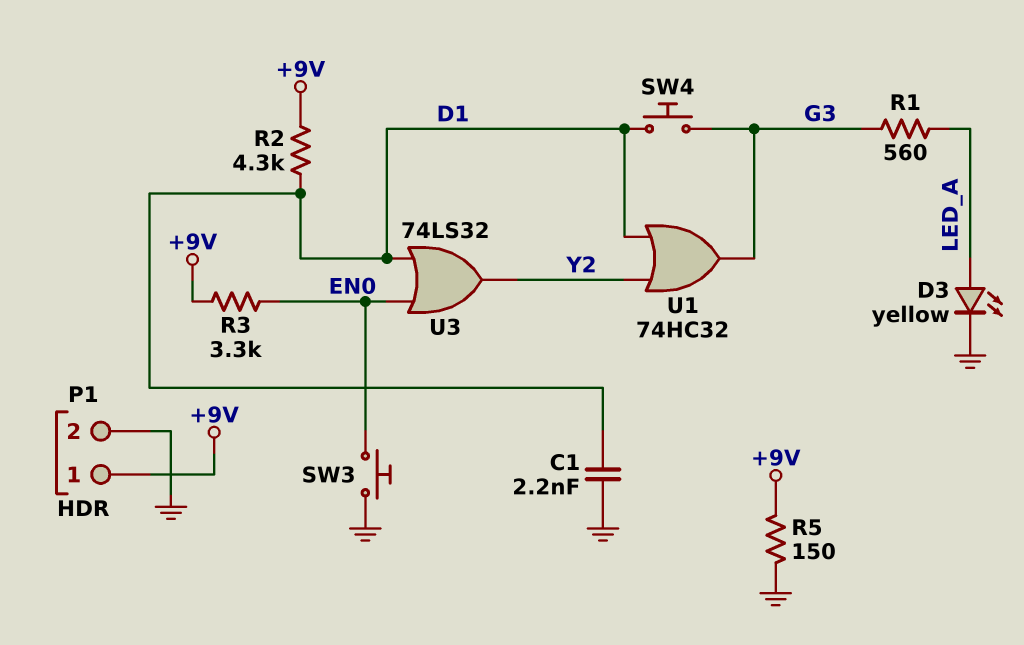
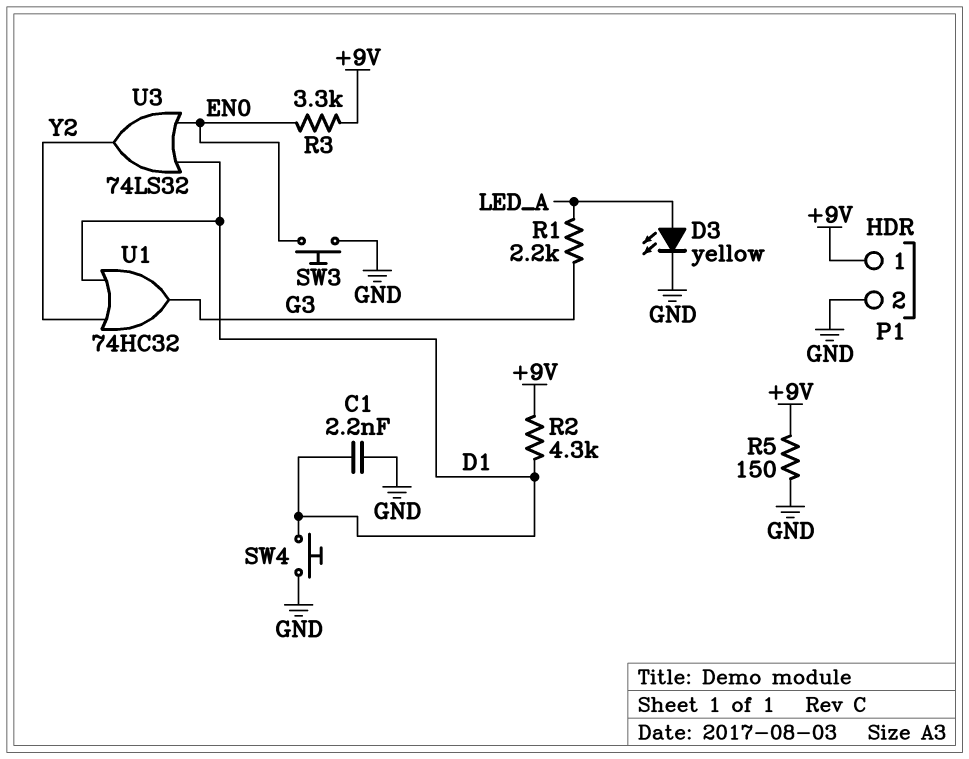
R1: 560 (G3, LED_A) -> 2.2k (G3, LED_A)
SW4: button (D1, G3) -> button (D1, GND)

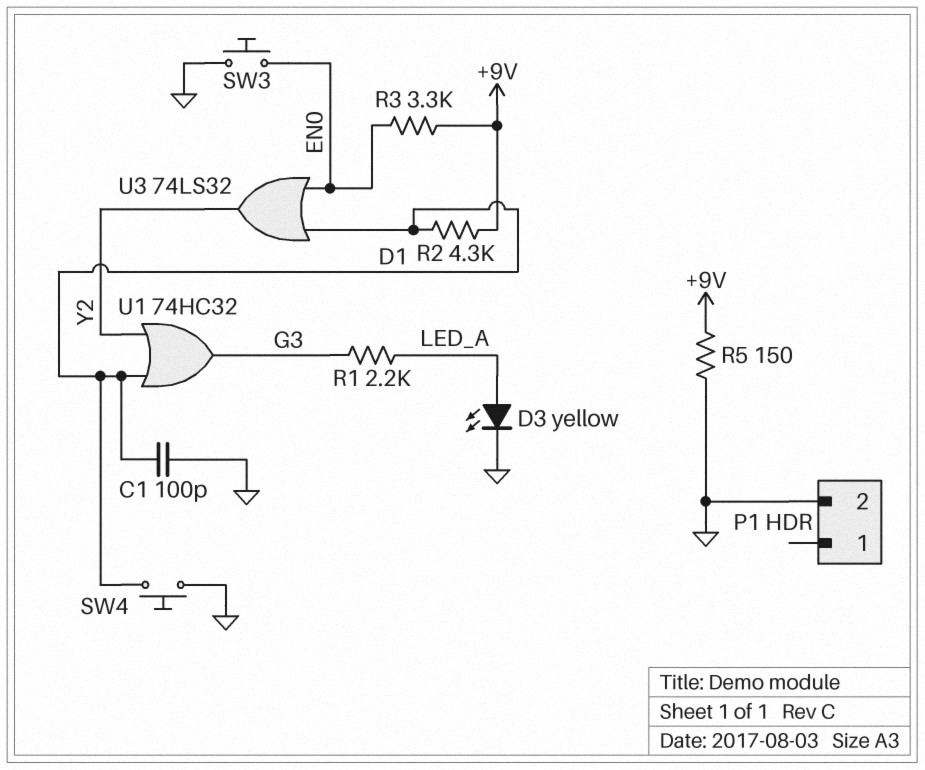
C1: 2.2nF (D1, GND) -> 100pF (D1, GND)
P1 pin 1: +9V -> none

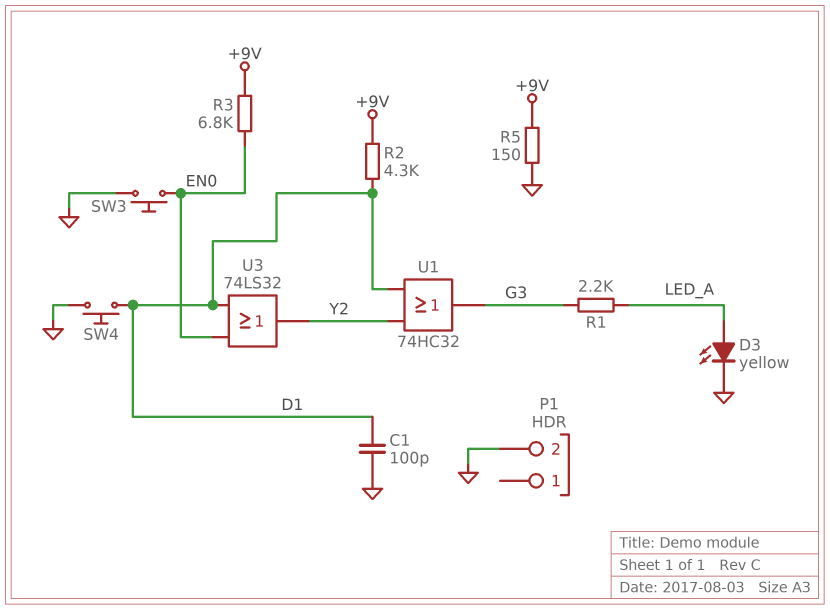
R3: 3.3k (+9V, EN0) -> 6.8k (+9V, EN0)

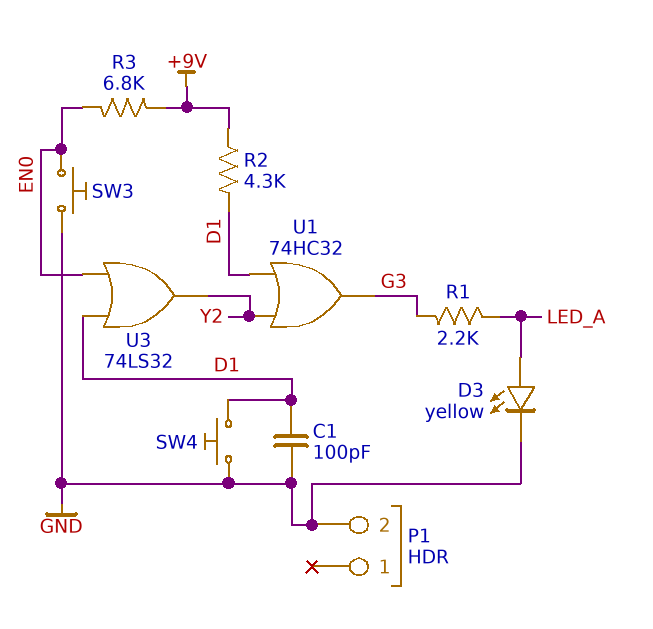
R5: 150 (+9V, GND) -> none

